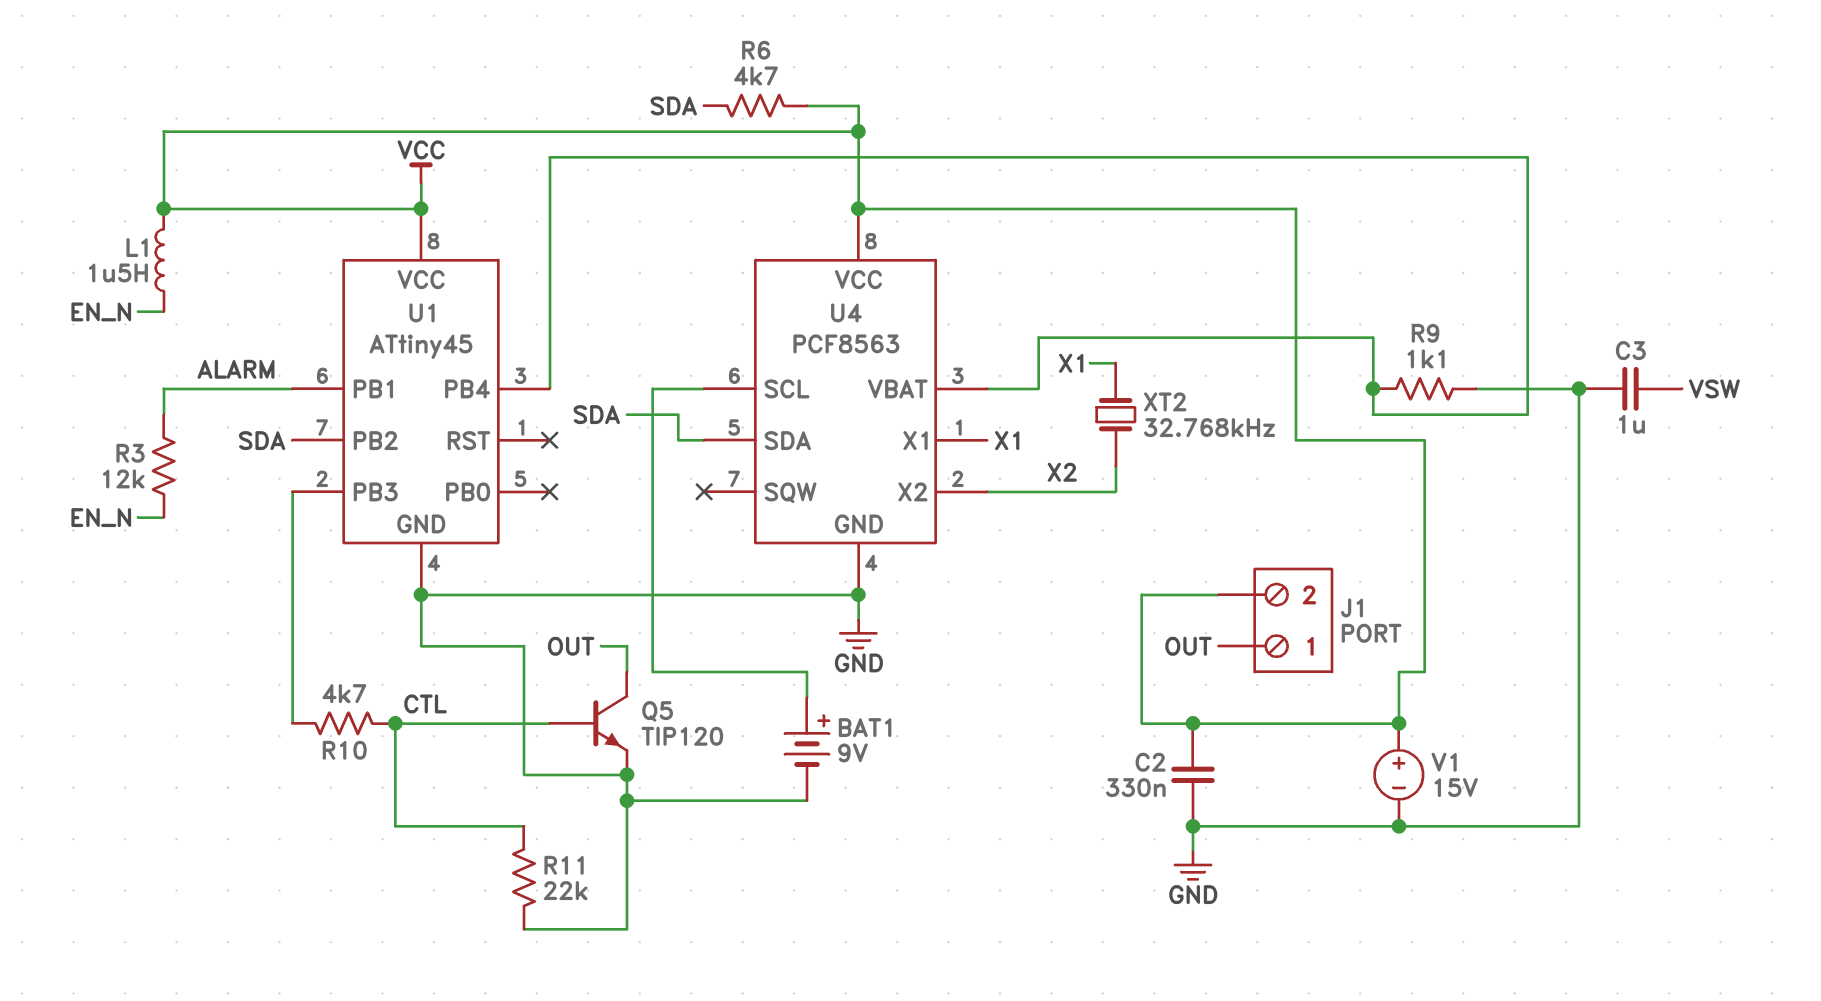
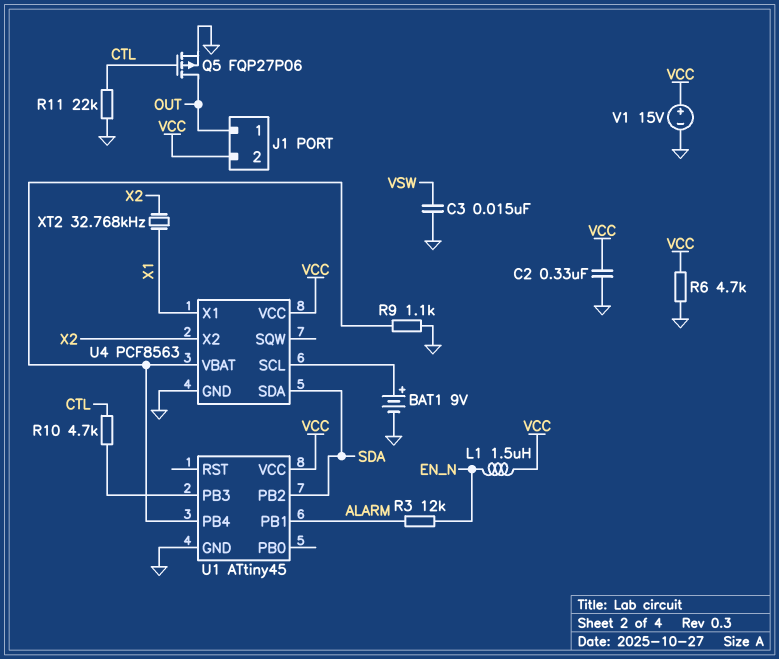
C3: 1uF (GND, VSW) -> 15nF (GND, VSW)
Q5: NPN TIP120 (B CTL, C OUT, E GND) -> PMOS FQP27P06 (G CTL, D OUT, S GND)
R6: 4.7k (SDA, VCC) -> 4.7k (GND, VCC)

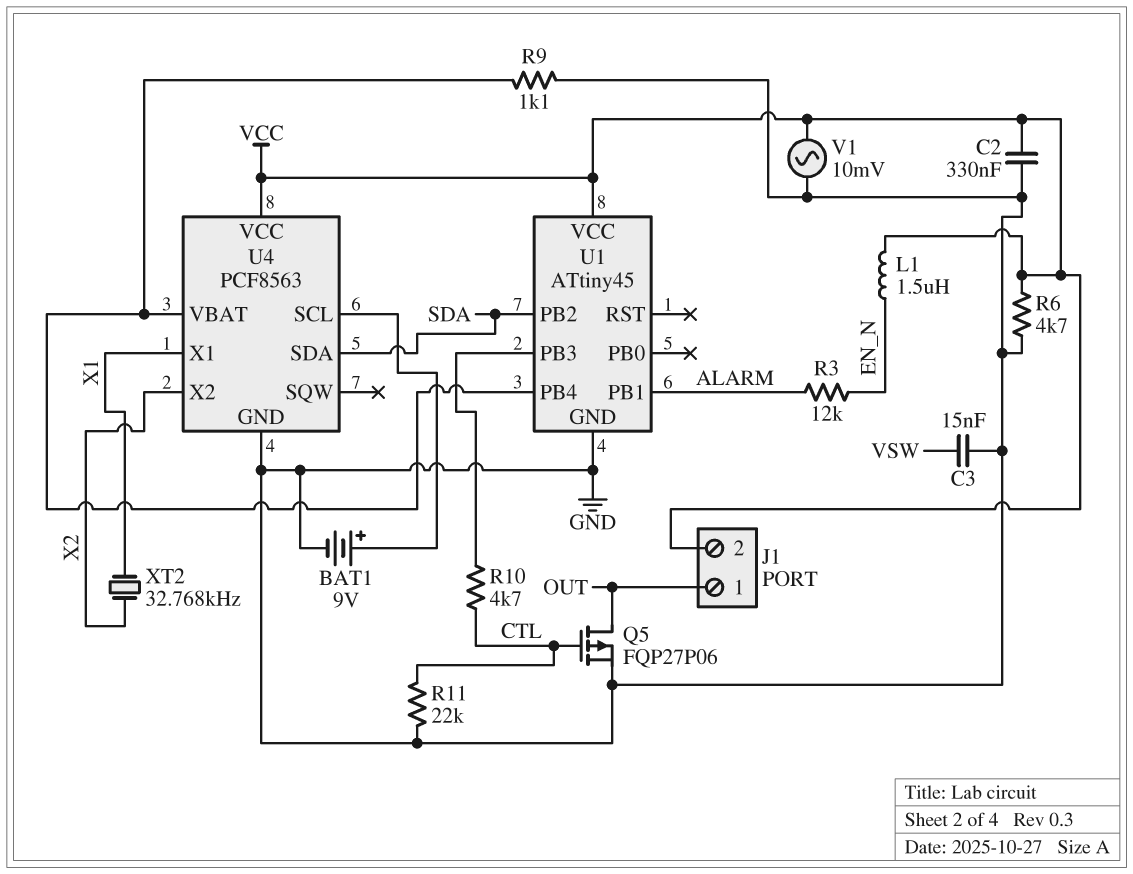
V1: 15V (plus VCC, minus GND) -> AC 10mV (GND, VCC)

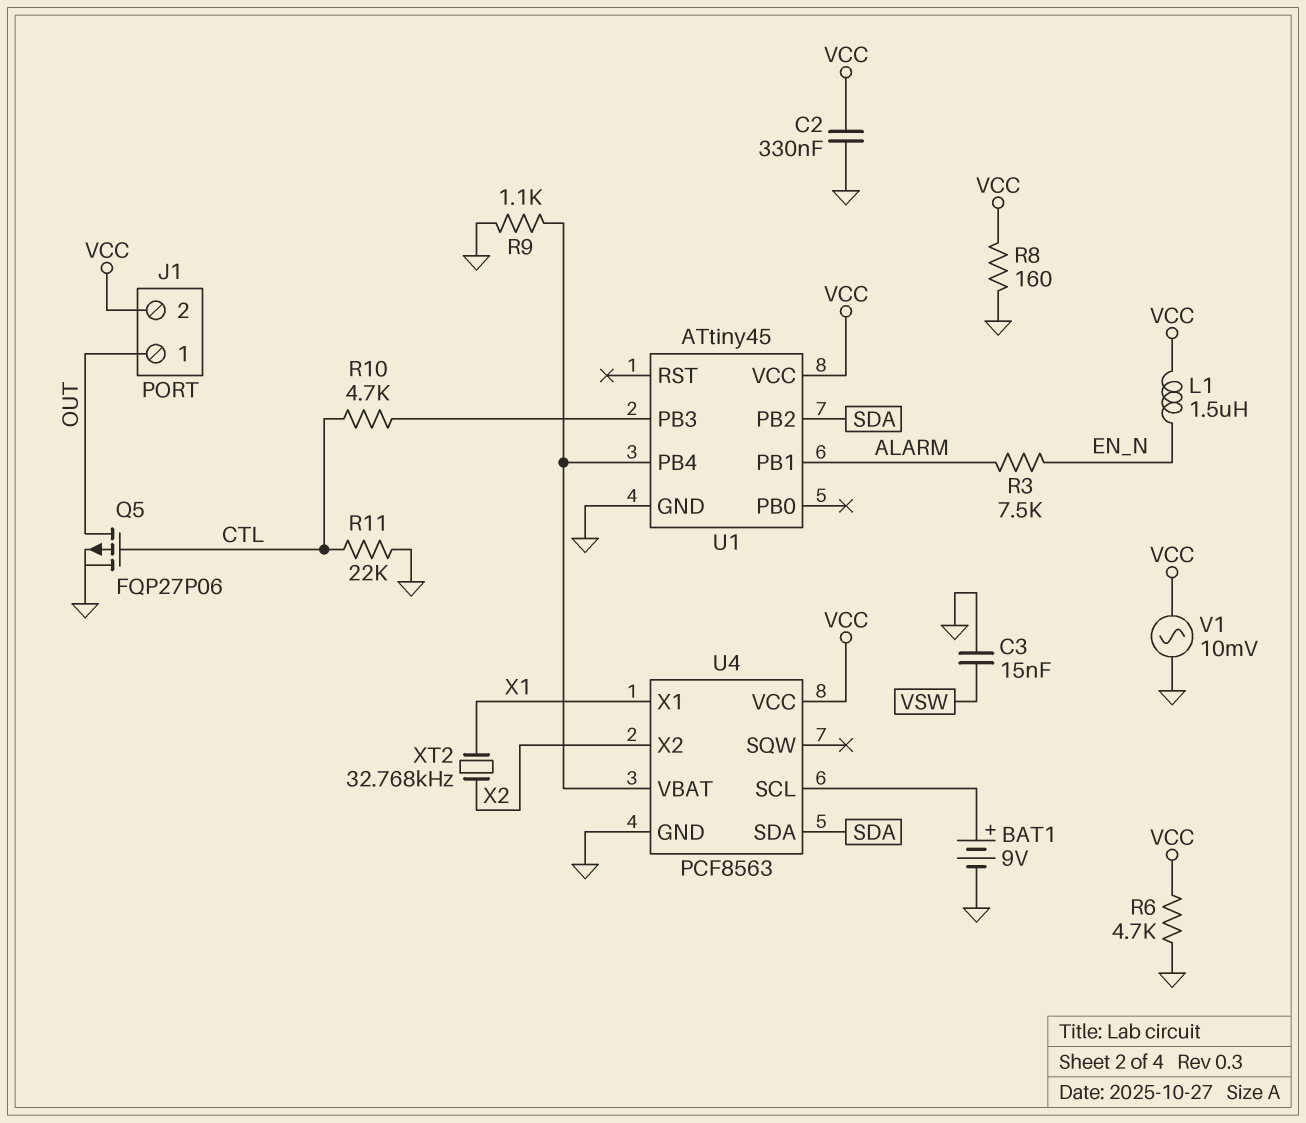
R3: 12k (ALARM, EN_N) -> 7.5k (ALARM, EN_N)
R8: none -> 160 (GND, VCC)

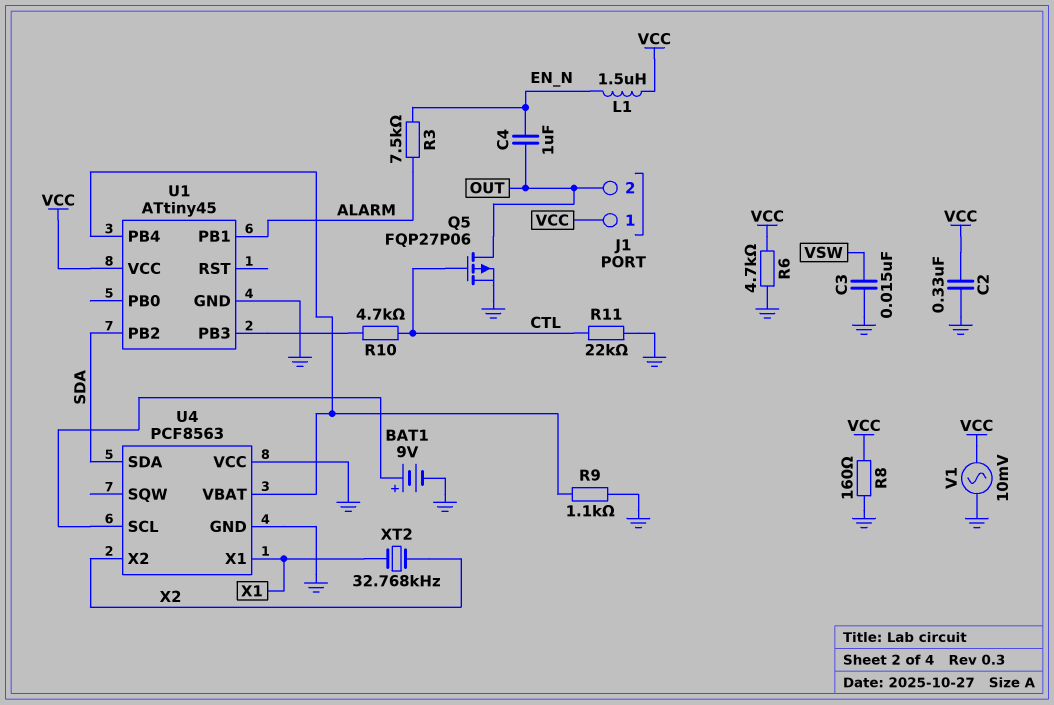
C4: none -> 1uF (EN_N, OUT)
J1 pin 1: OUT -> VCC
J1 pin 2: VCC -> OUT
U4 pin VCC: VCC -> GND

